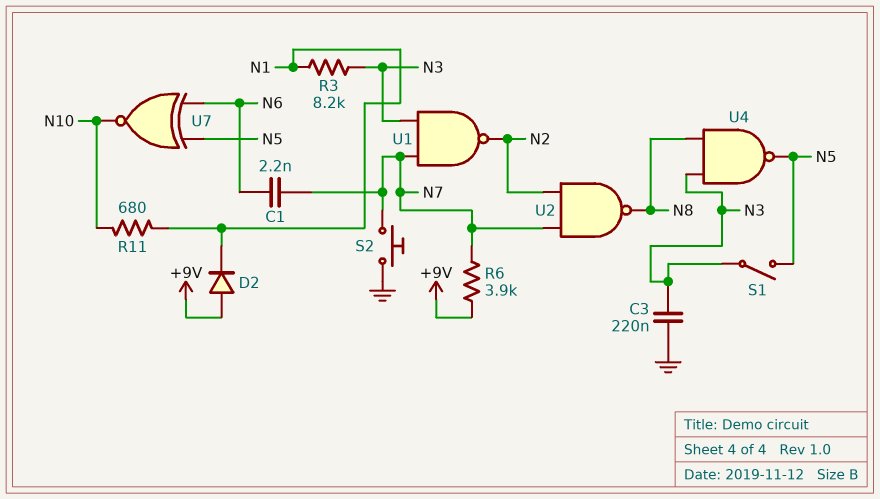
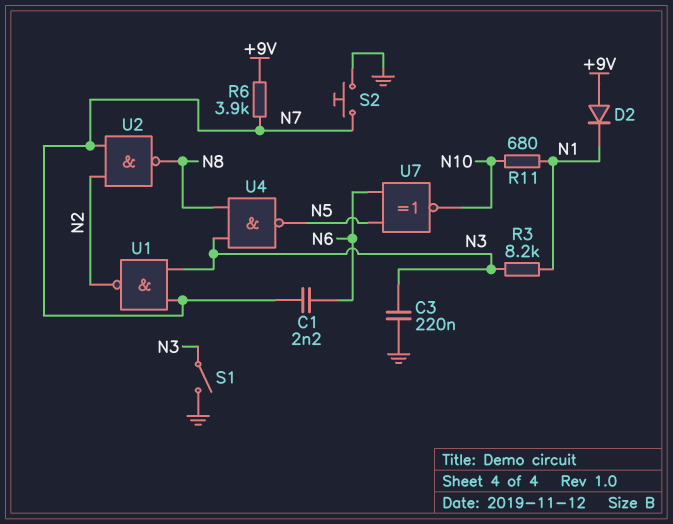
S1: switch (N3, N5) -> switch (GND, N3)

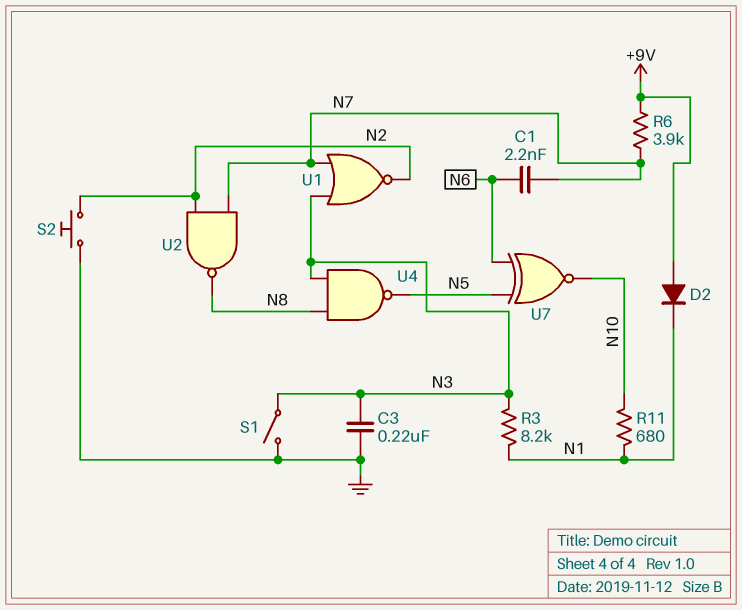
S2: button (GND, N7) -> button (GND, N2)
U1: NAND (in N3, in N7, out N2) -> NOR (in N3, in N7, out N2)

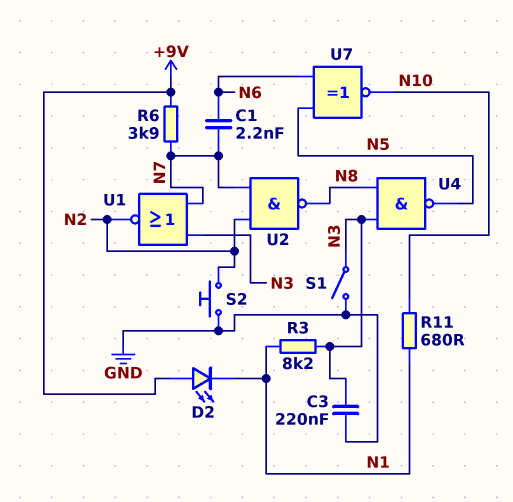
D2: diode (A +9V, K N1) -> LED (A +9V, K N1)

